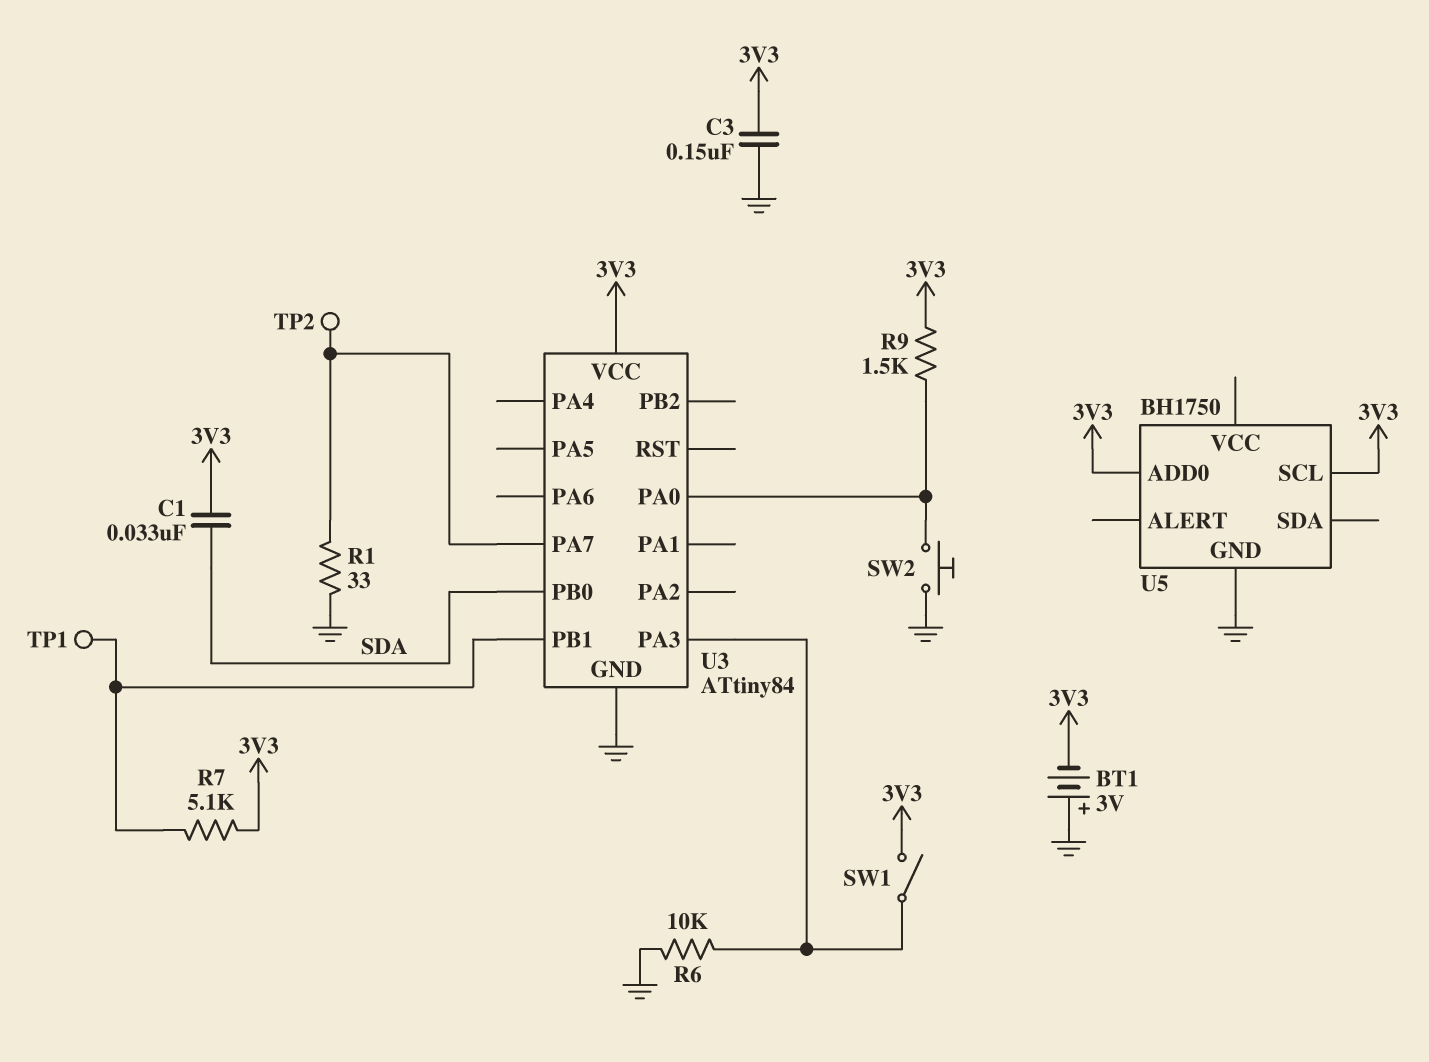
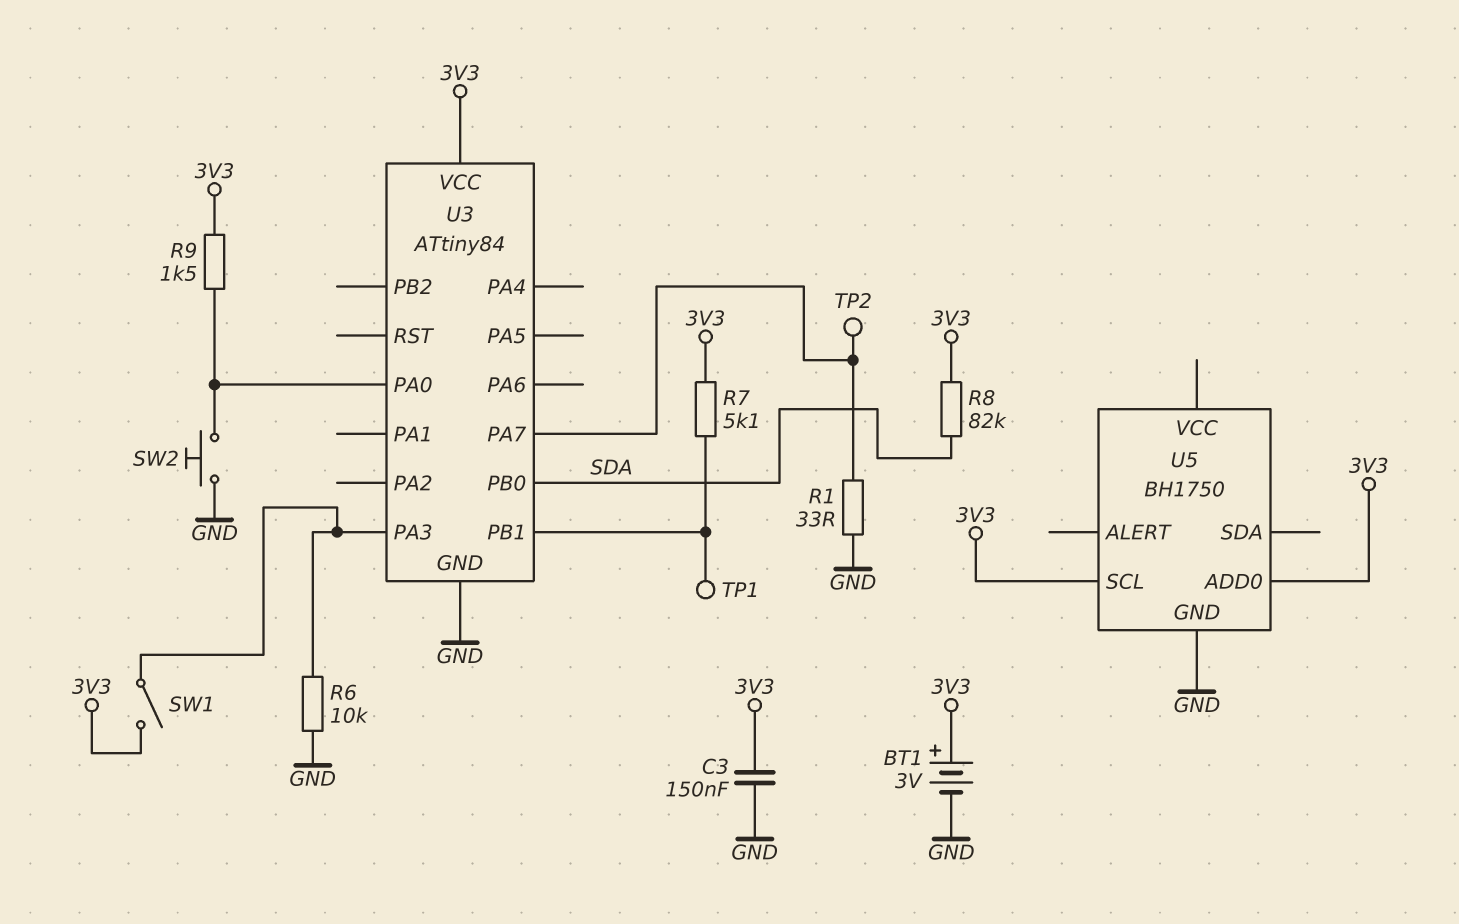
BT1: 3V (plus GND, minus 3V3) -> 3V (plus 3V3, minus GND)
C1: 33nF (3V3, SDA) -> none
R8: none -> 82k (3V3, SDA)

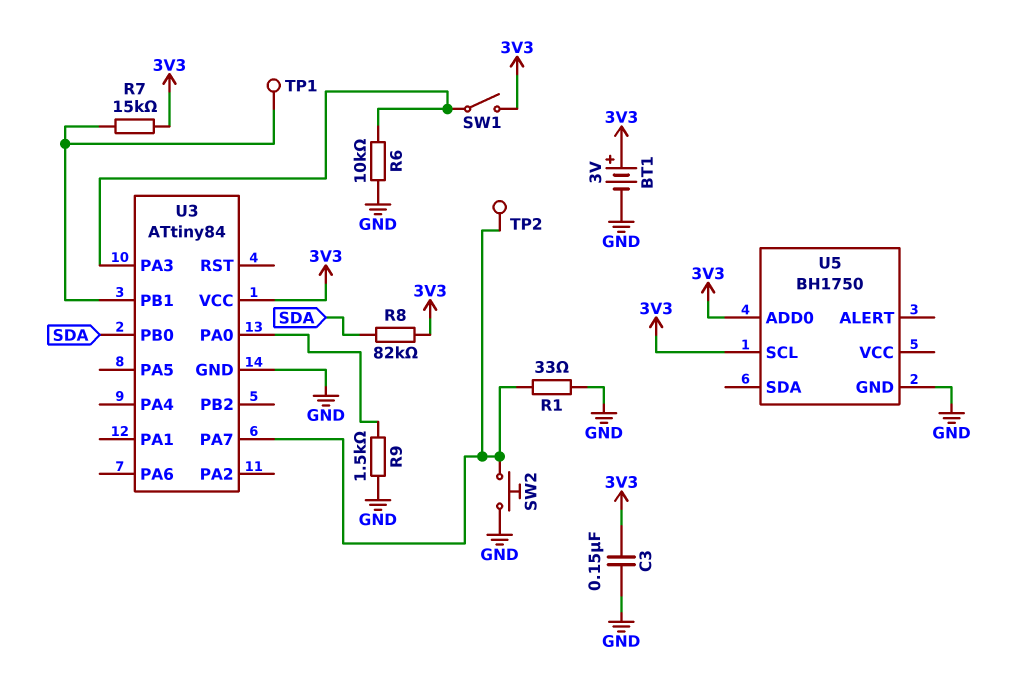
R7: 5.1k (3V3, U3/PB1) -> 15k (3V3, U3/PB1)
R9: 1.5k (3V3, U3/PA0) -> 1.5k (GND, U3/PA0)
SW2: button (GND, U3/PA0) -> button (GND, U3/PA7)

